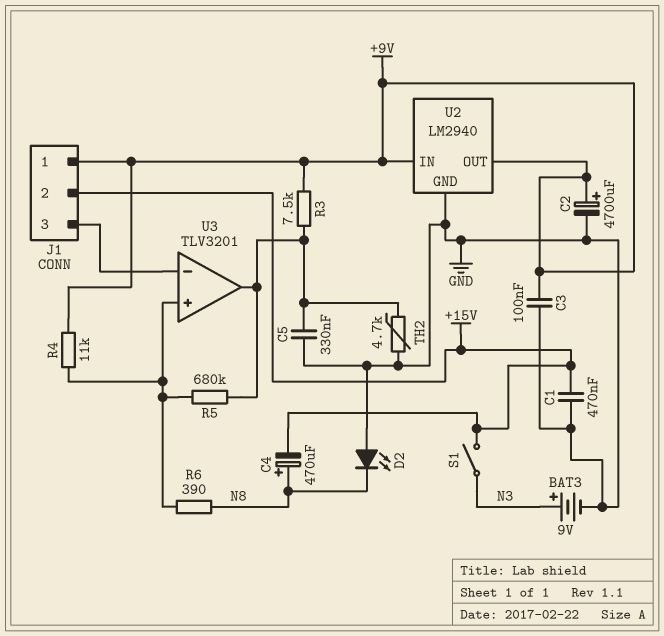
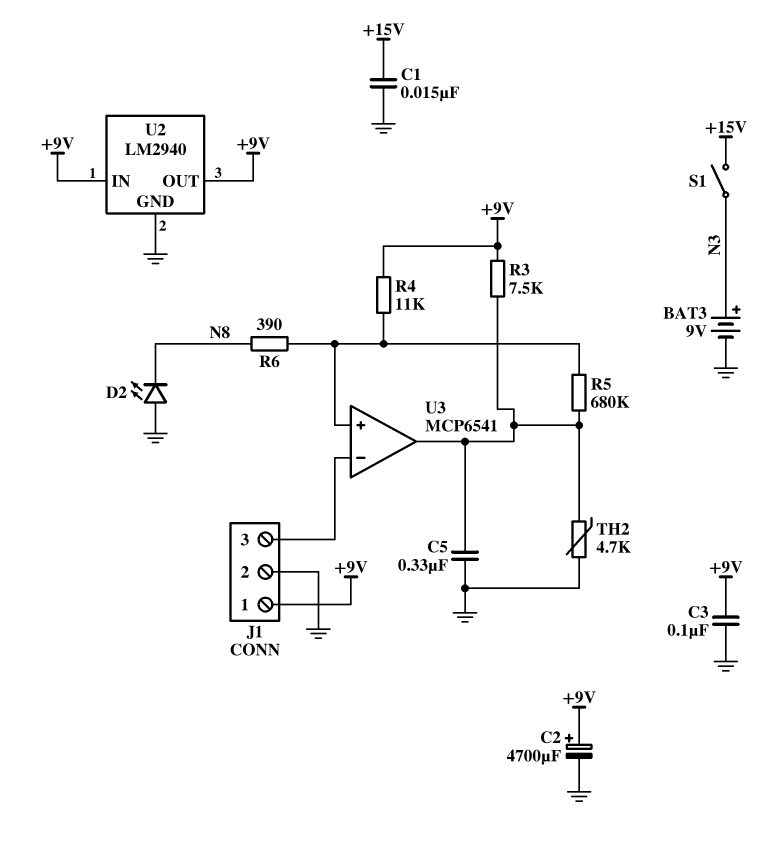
C1: 470nF (+15V, GND) -> 15nF (+15V, GND)
C4: 470uF (plus N8, minus +15V) -> none
J1 pin 2: +15V -> GND
U3: TLV3201 -> MCP6541

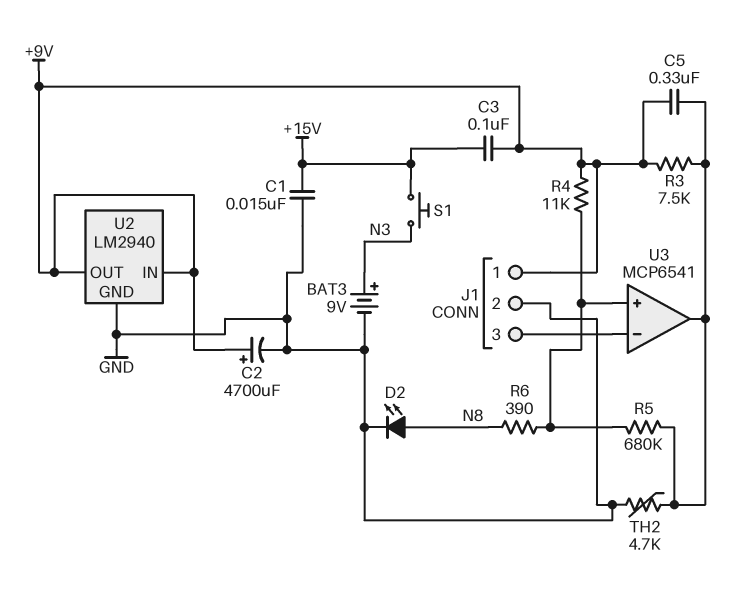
C3: 100nF (+9V, GND) -> 100nF (+9V, +15V)
C5: 330nF (GND, U3/out) -> 330nF (+9V, U3/out)
D2: LED (A GND, K N8) -> LED (A N8, K GND)
S1: switch (+15V, N3) -> button (+15V, N3)

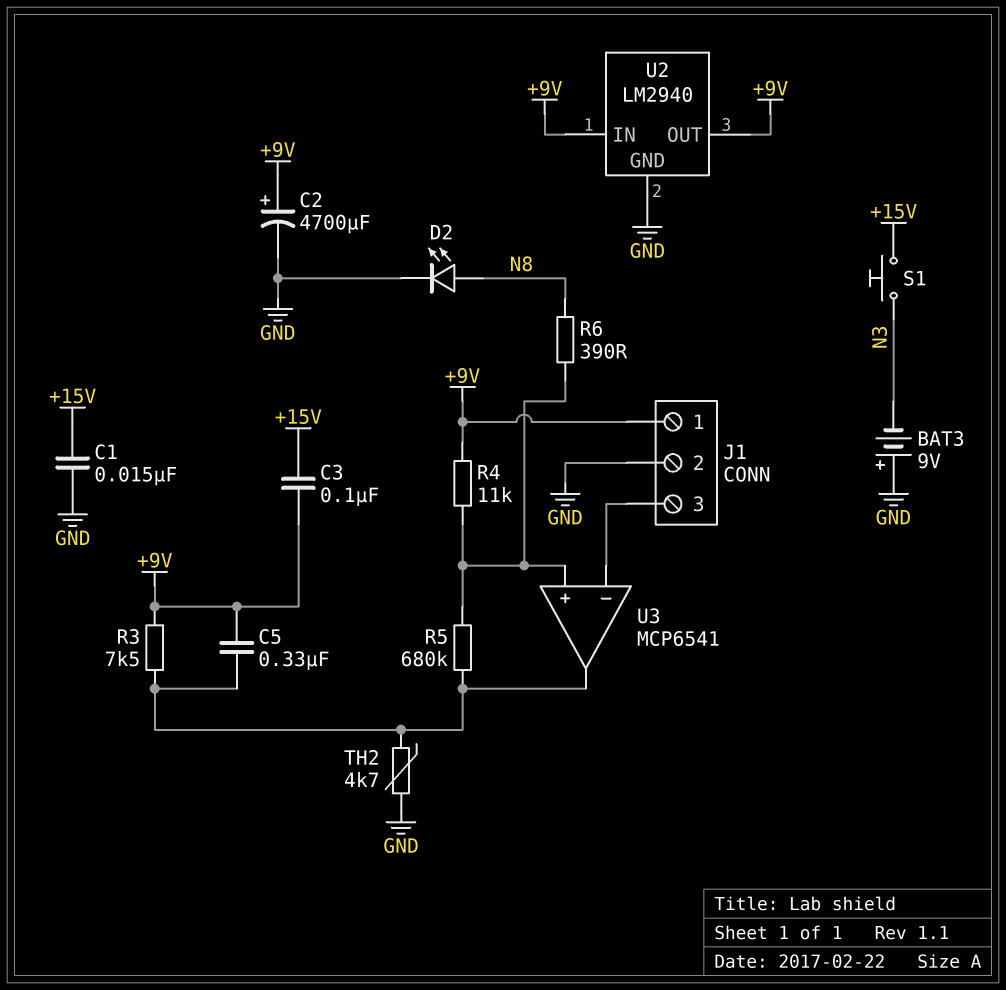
BAT3: 9V (plus N3, minus GND) -> 9V (plus GND, minus N3)

